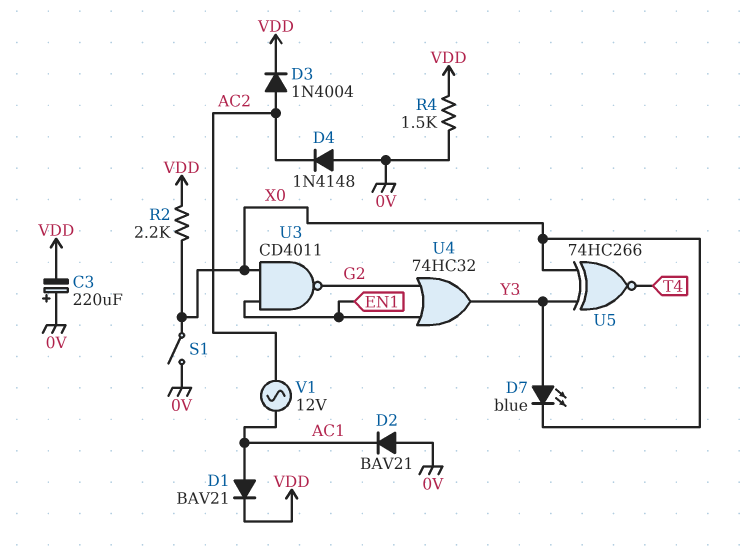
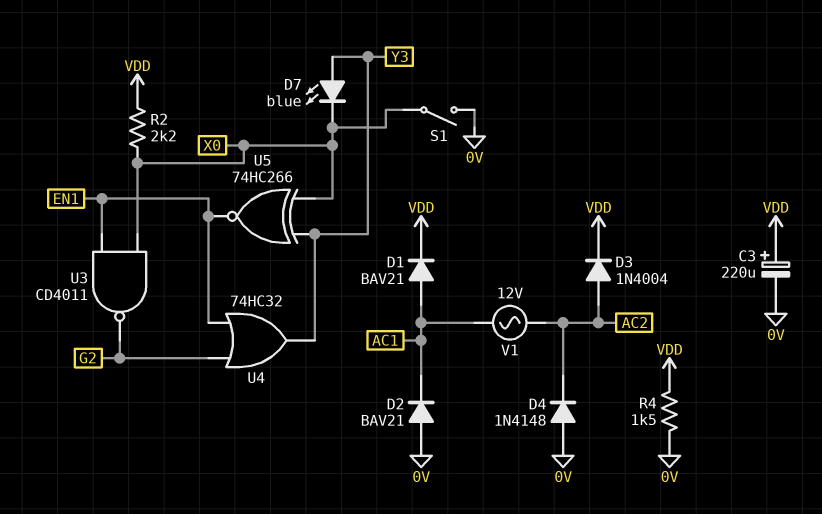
C3: 220uF (plus 0V, minus VDD) -> 220uF (plus VDD, minus 0V)
U5: XNOR 74HC266 (in X0, in Y3, out T4) -> XNOR 74HC266 (in X0, in Y3, out EN1)

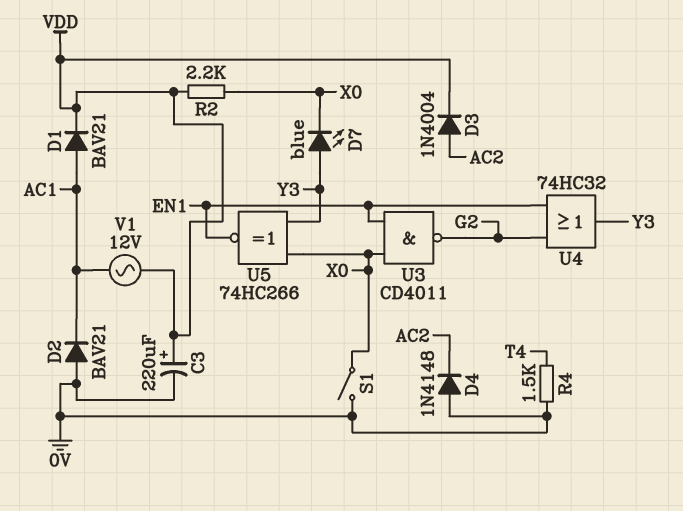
R4: 1.5k (0V, VDD) -> 1.5k (0V, T4)
V1: AC 12V (AC1, AC2) -> AC 12V (AC1, VDD)

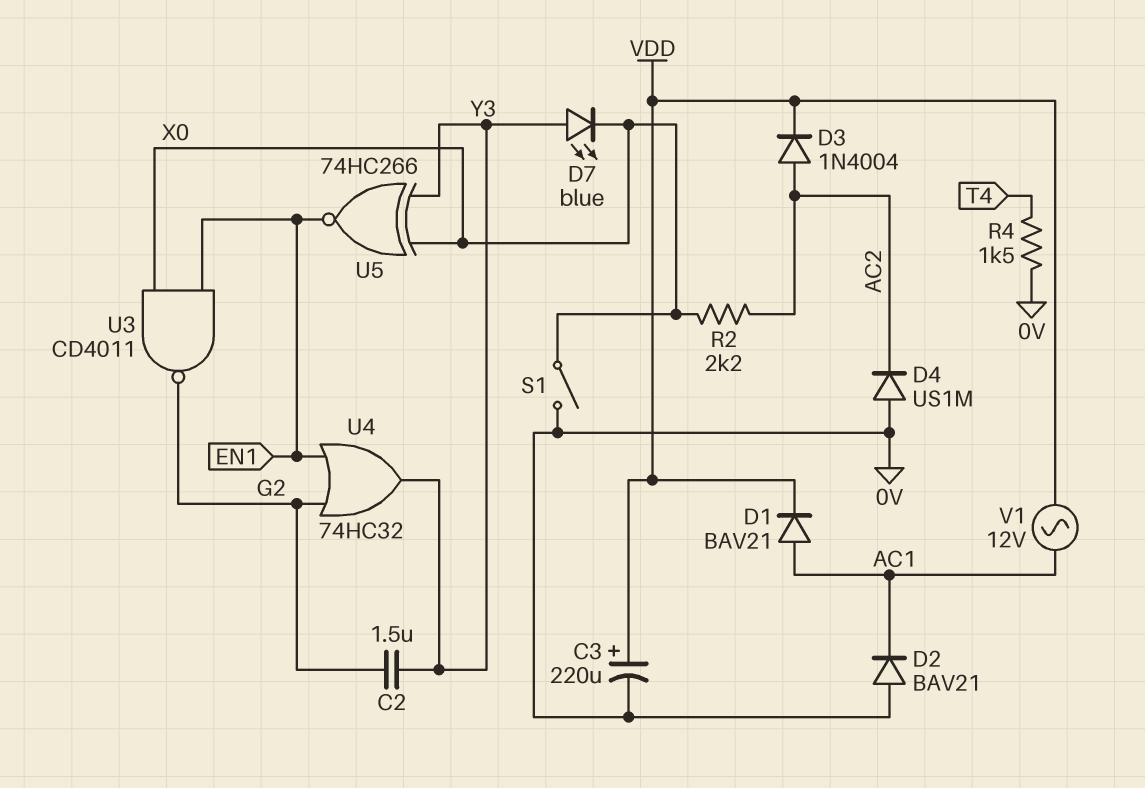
C2: none -> 1.5uF (G2, Y3)
D4: diode 1N4148 (A 0V, K AC2) -> diode US1M (A 0V, K AC2)
R2: 2.2k (VDD, X0) -> 2.2k (AC2, X0)

